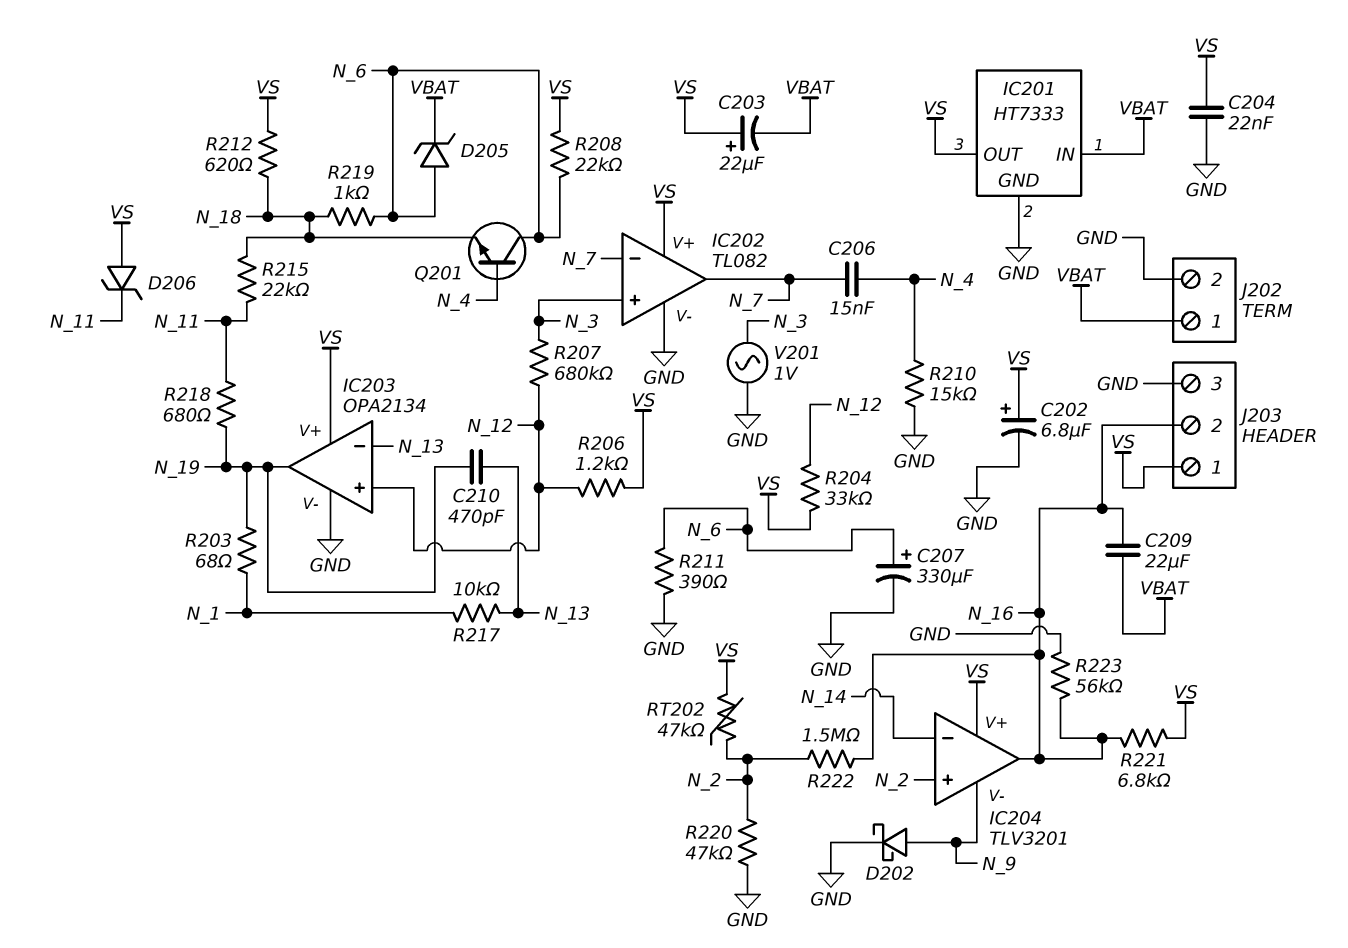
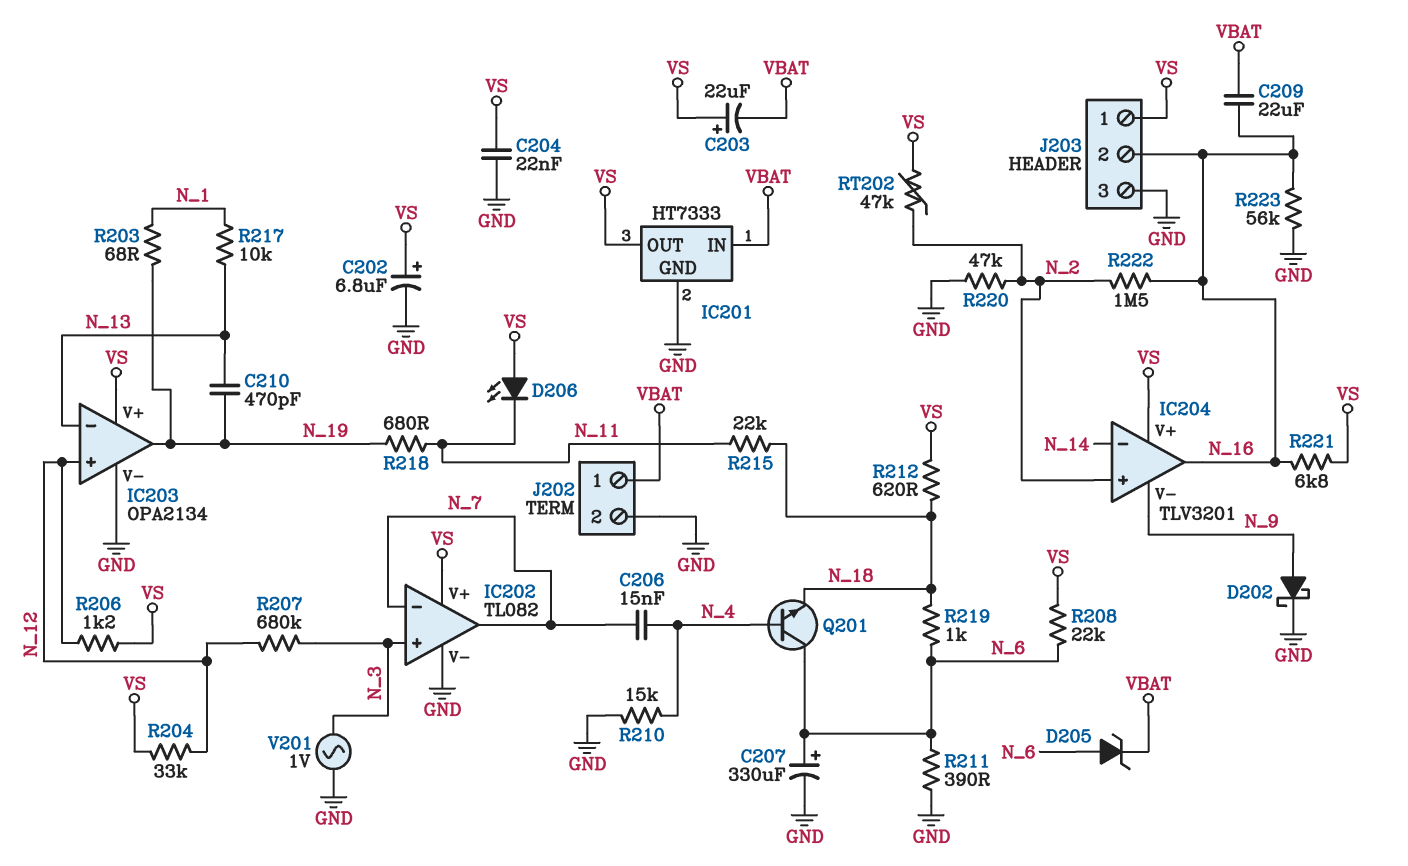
D206: zener (A VS, K N_11) -> LED (A VS, K N_11)

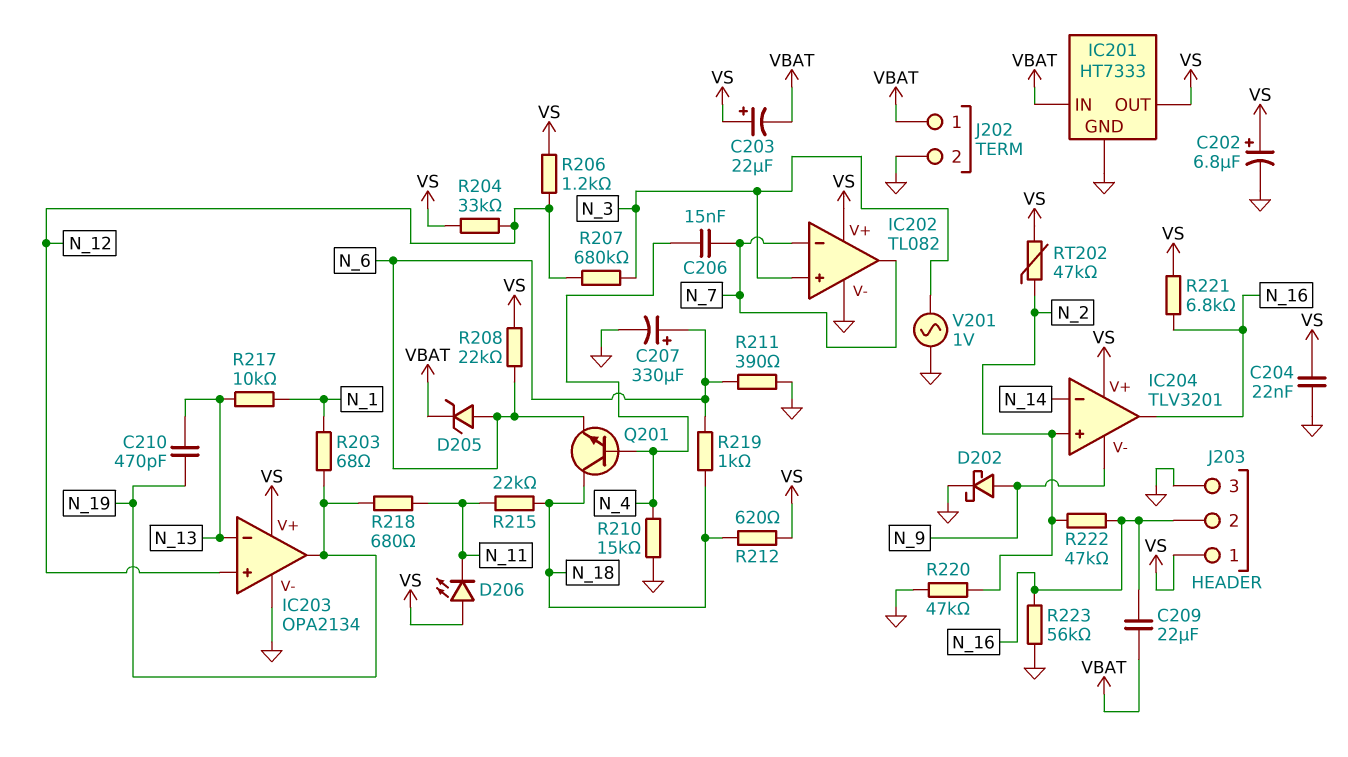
Q201: NPN (B N_4, C N_6, E N_18) -> NPN (B N_4, C N_18, E N_6)
R222: 1.5M (N_2, N_16) -> 47k (N_2, N_16)

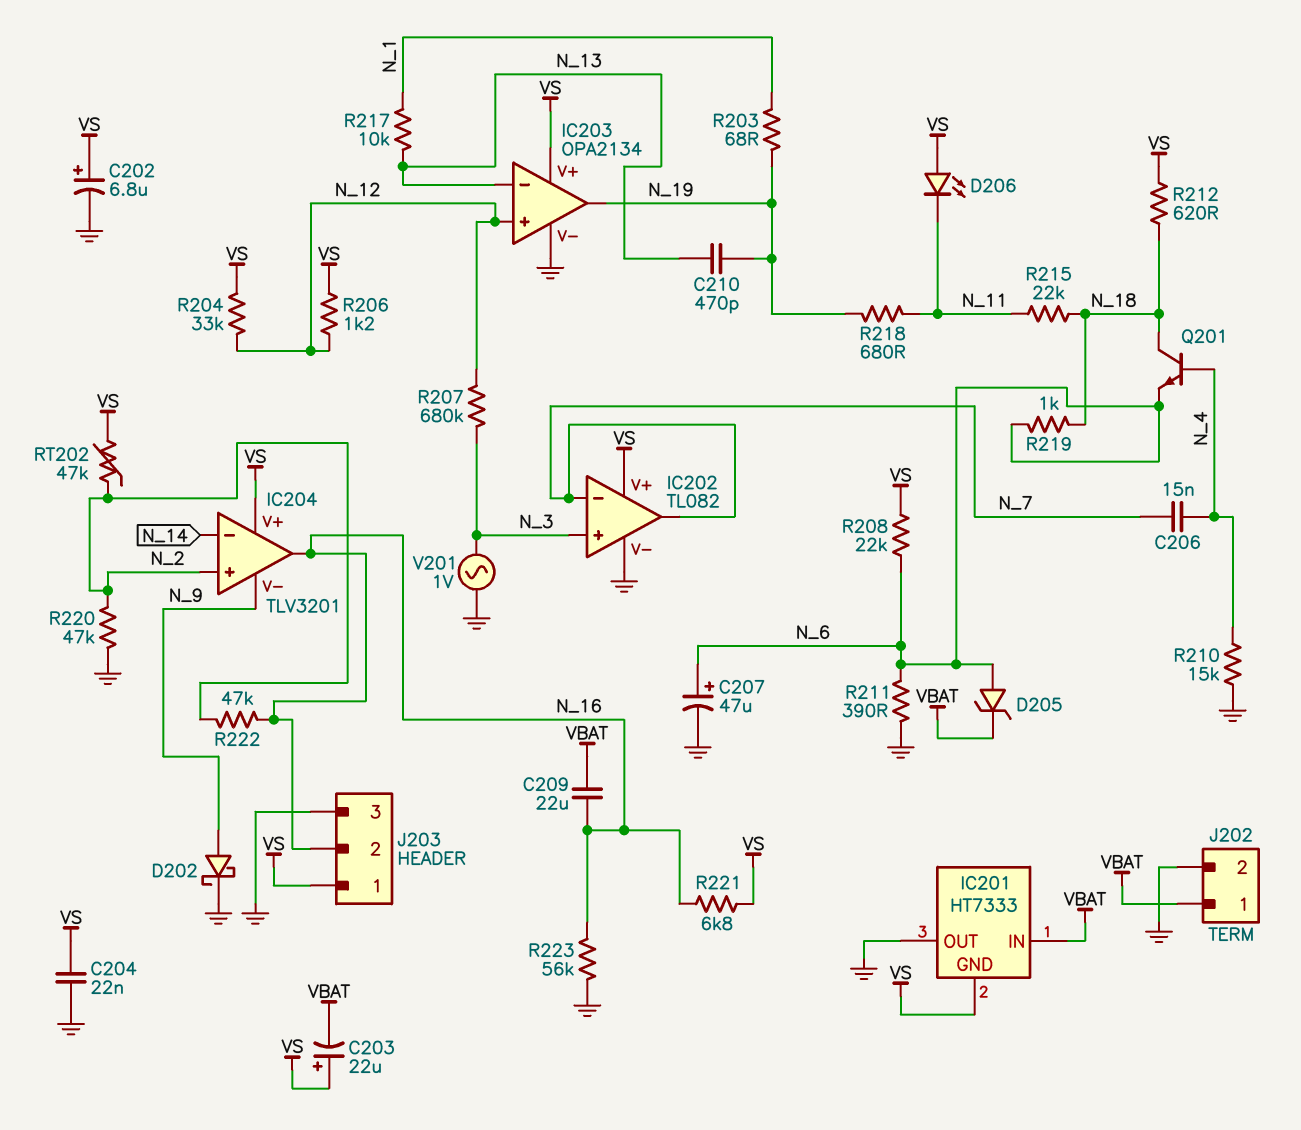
C207: 330uF (plus N_6, minus GND) -> 47uF (plus N_6, minus GND)
IC201 pin GND: GND -> VS
IC201 pin OUT: VS -> GND

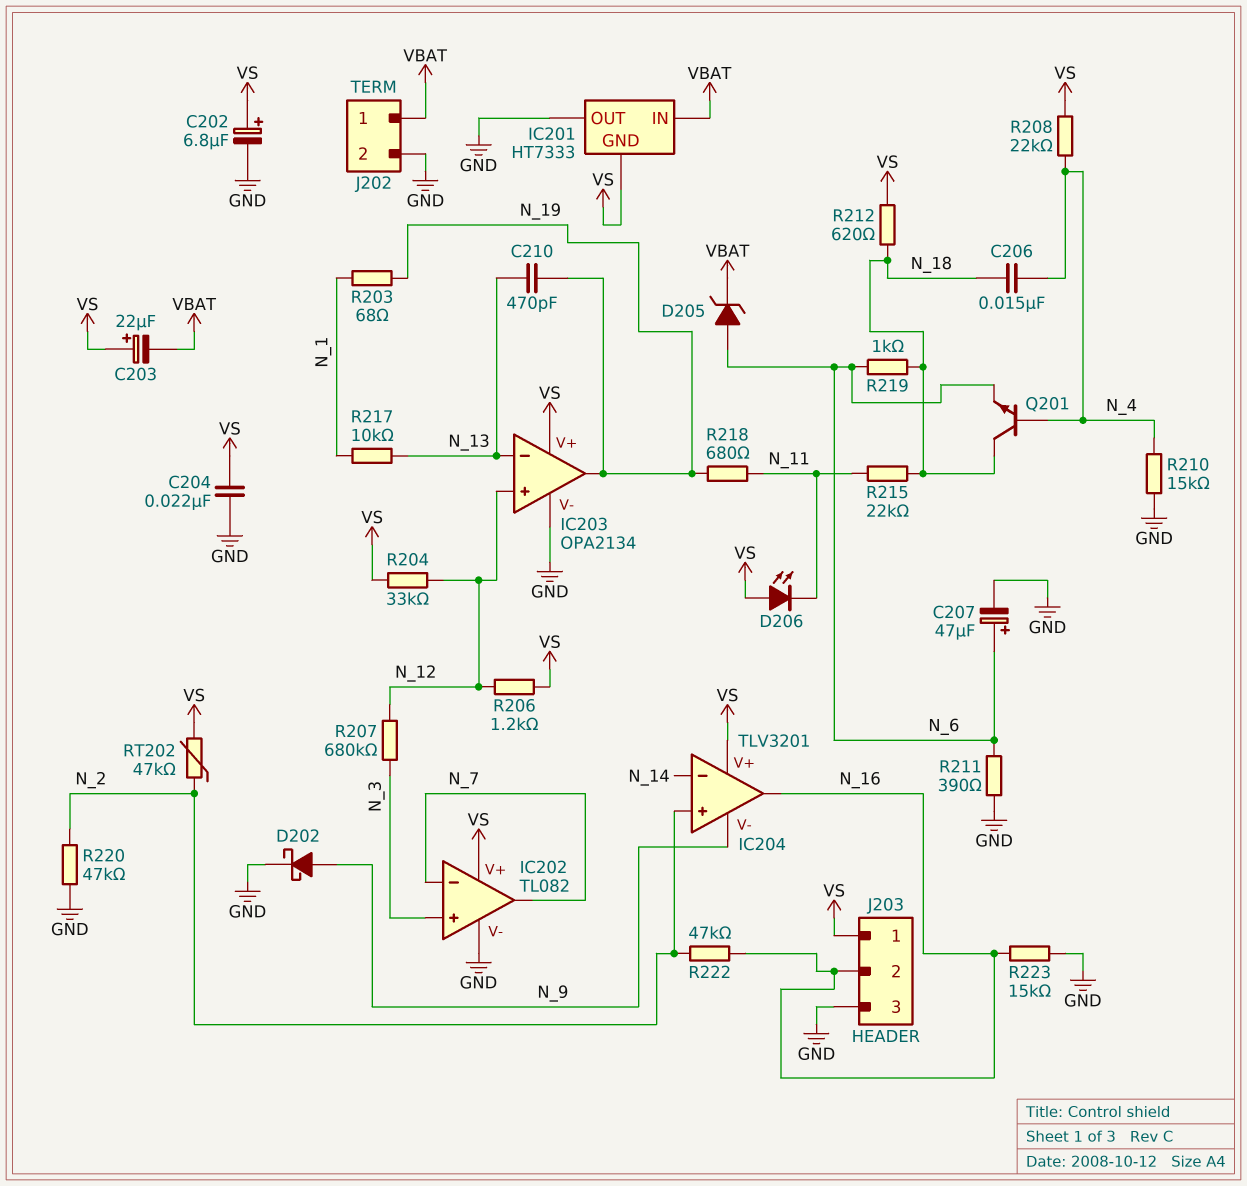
C206: 15nF (N_4, N_7) -> 15nF (N_4, N_18)
C209: 22uF (N_16, VBAT) -> none
R208: 22k (N_6, VS) -> 22k (N_4, VS)
R221: 6.8k (N_16, VS) -> none
R223: 56k (GND, N_16) -> 15k (GND, N_16)
V201: AC 1V (GND, N_3) -> none

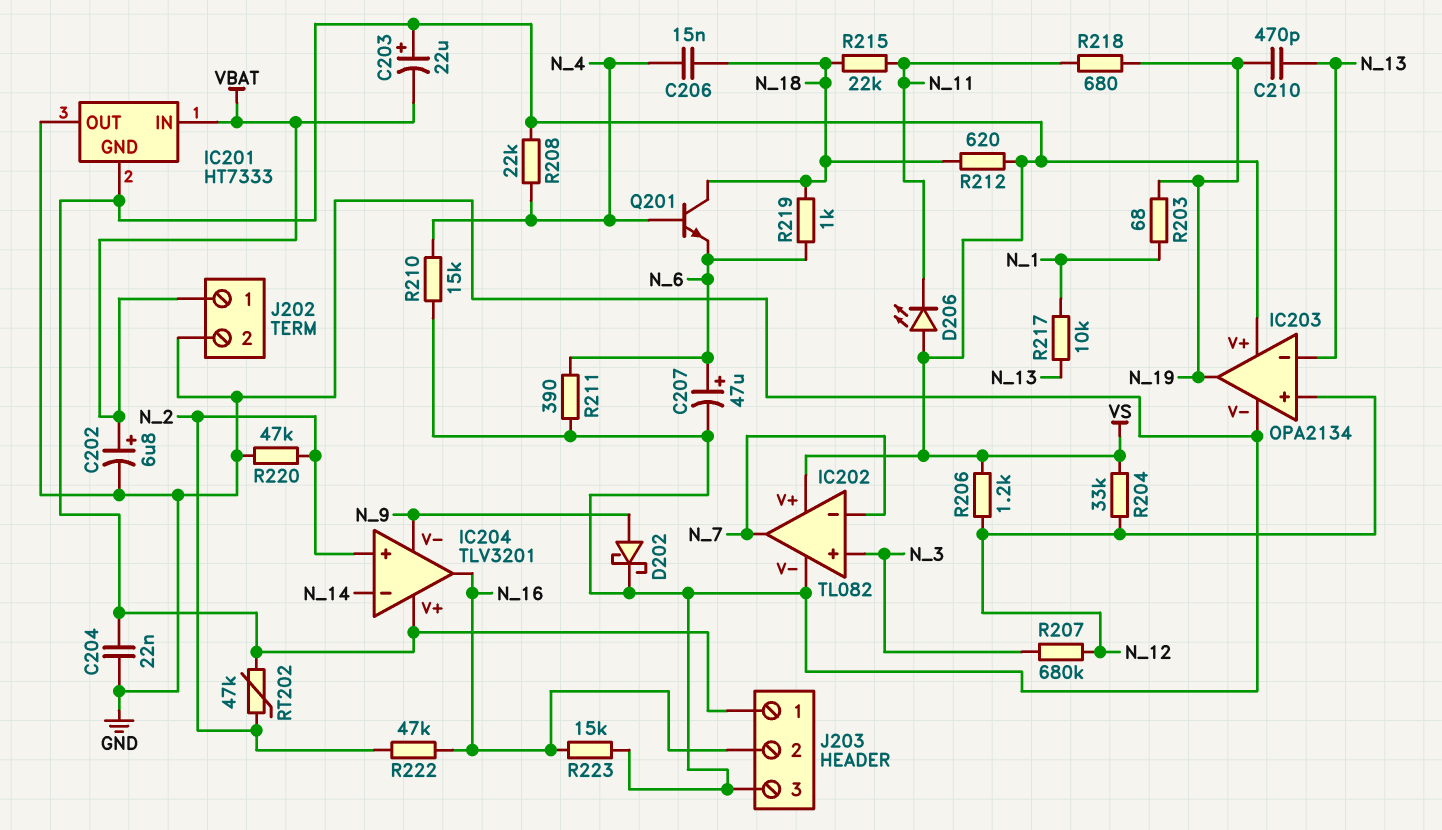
C202: 6.8uF (plus VS, minus GND) -> 6.8uF (plus VBAT, minus GND)
D205: zener (A N_6, K VBAT) -> none

